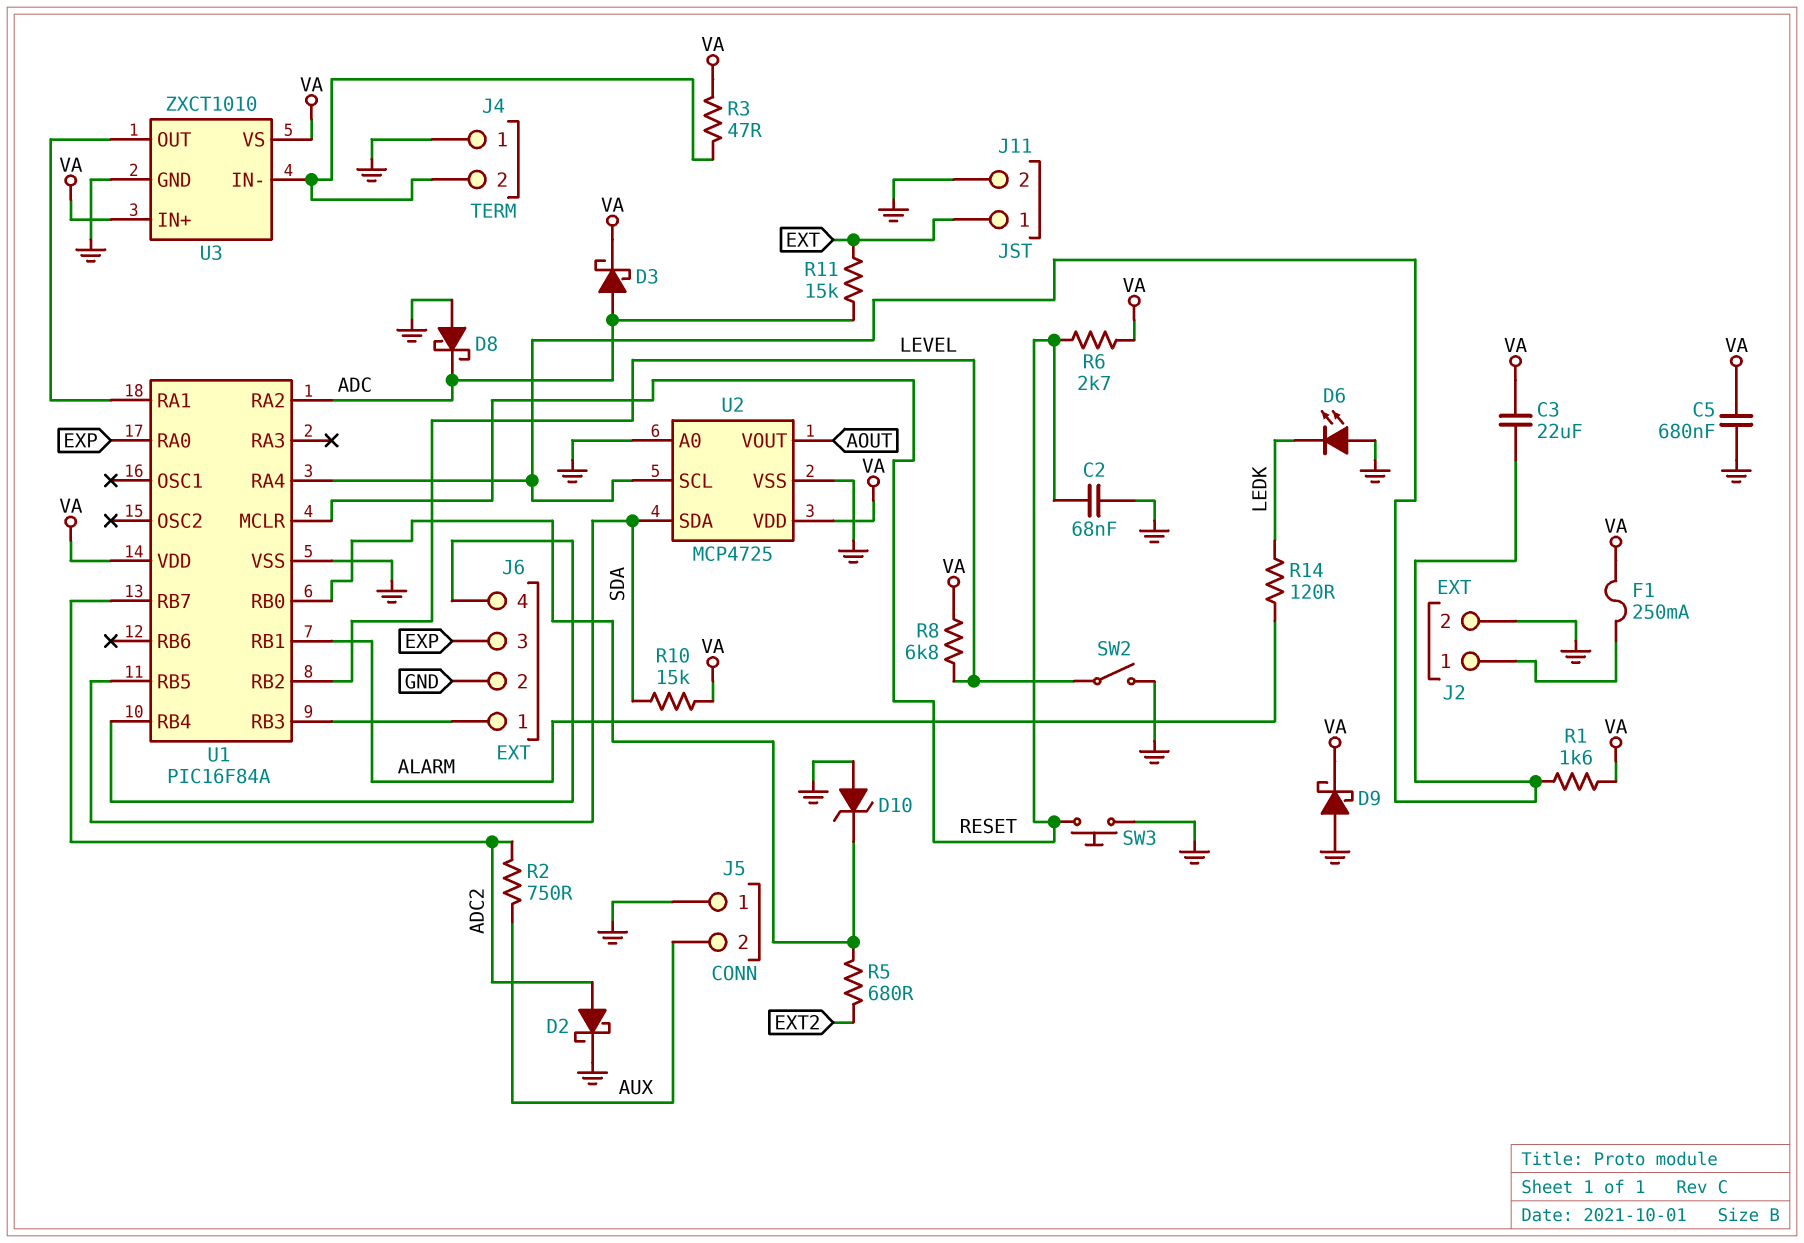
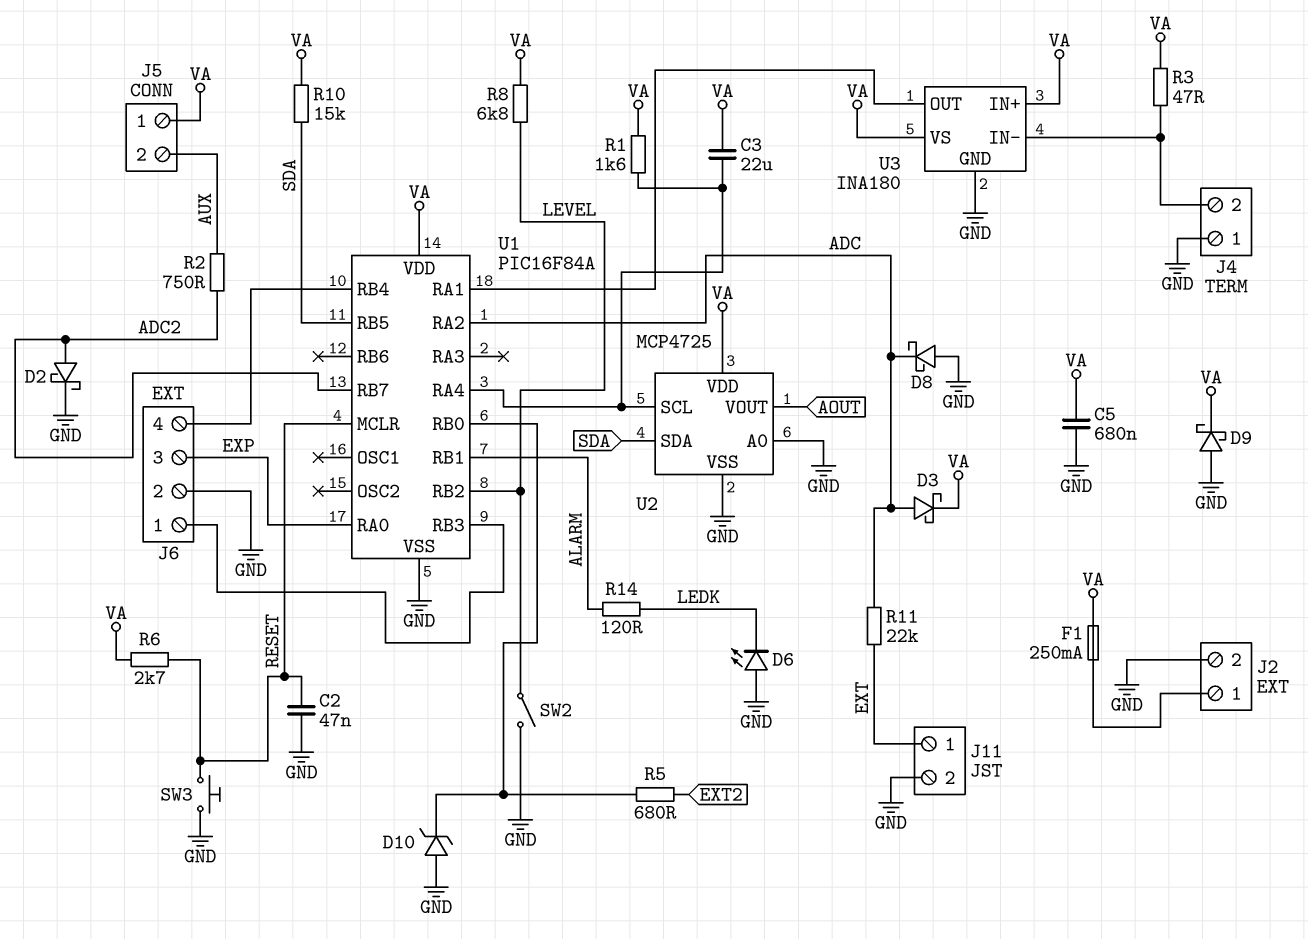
C2: 68nF (GND, RESET) -> 47nF (GND, RESET)
J5 pin 1: GND -> VA
R11: 15k (ADC, EXT) -> 22k (ADC, EXT)
U3: ZXCT1010 -> INA180

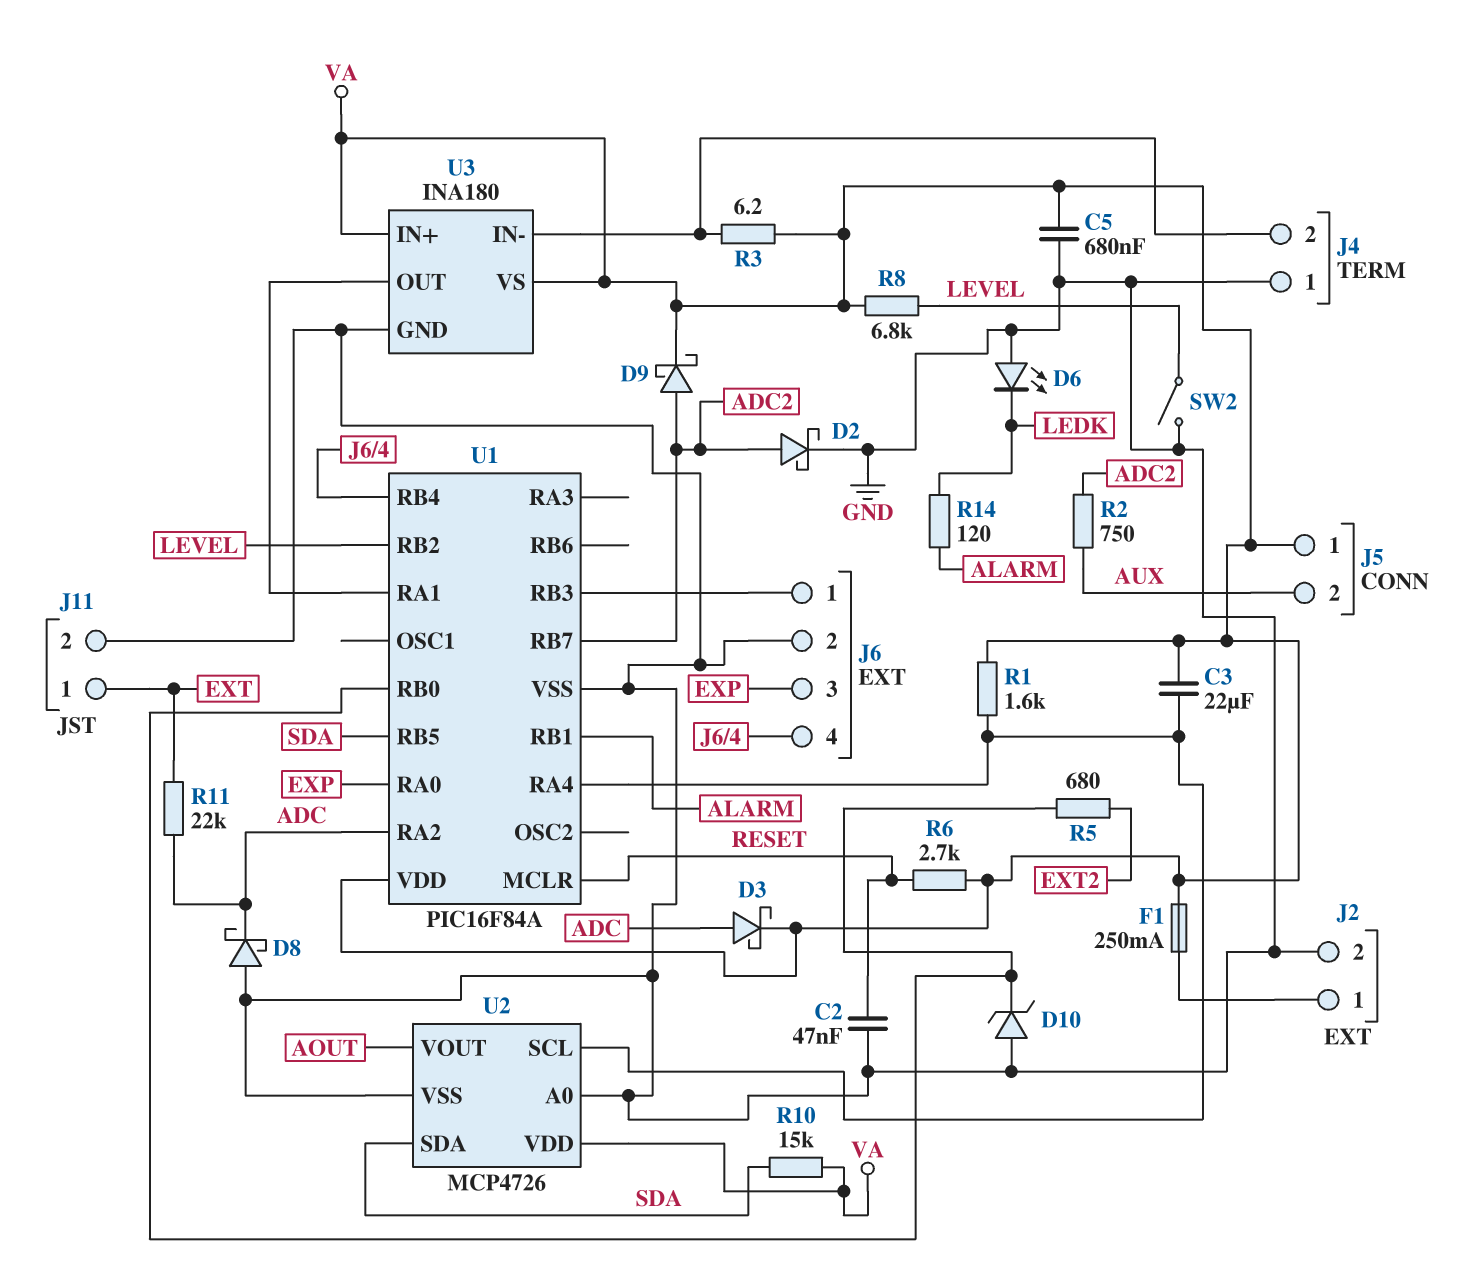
D9: schottky (A GND, K VA) -> schottky (A ADC2, K VA)
R3: 47 (J4/2, VA) -> 6.2 (J4/2, VA)
SW3: button (GND, RESET) -> none
U2: MCP4725 -> MCP4726

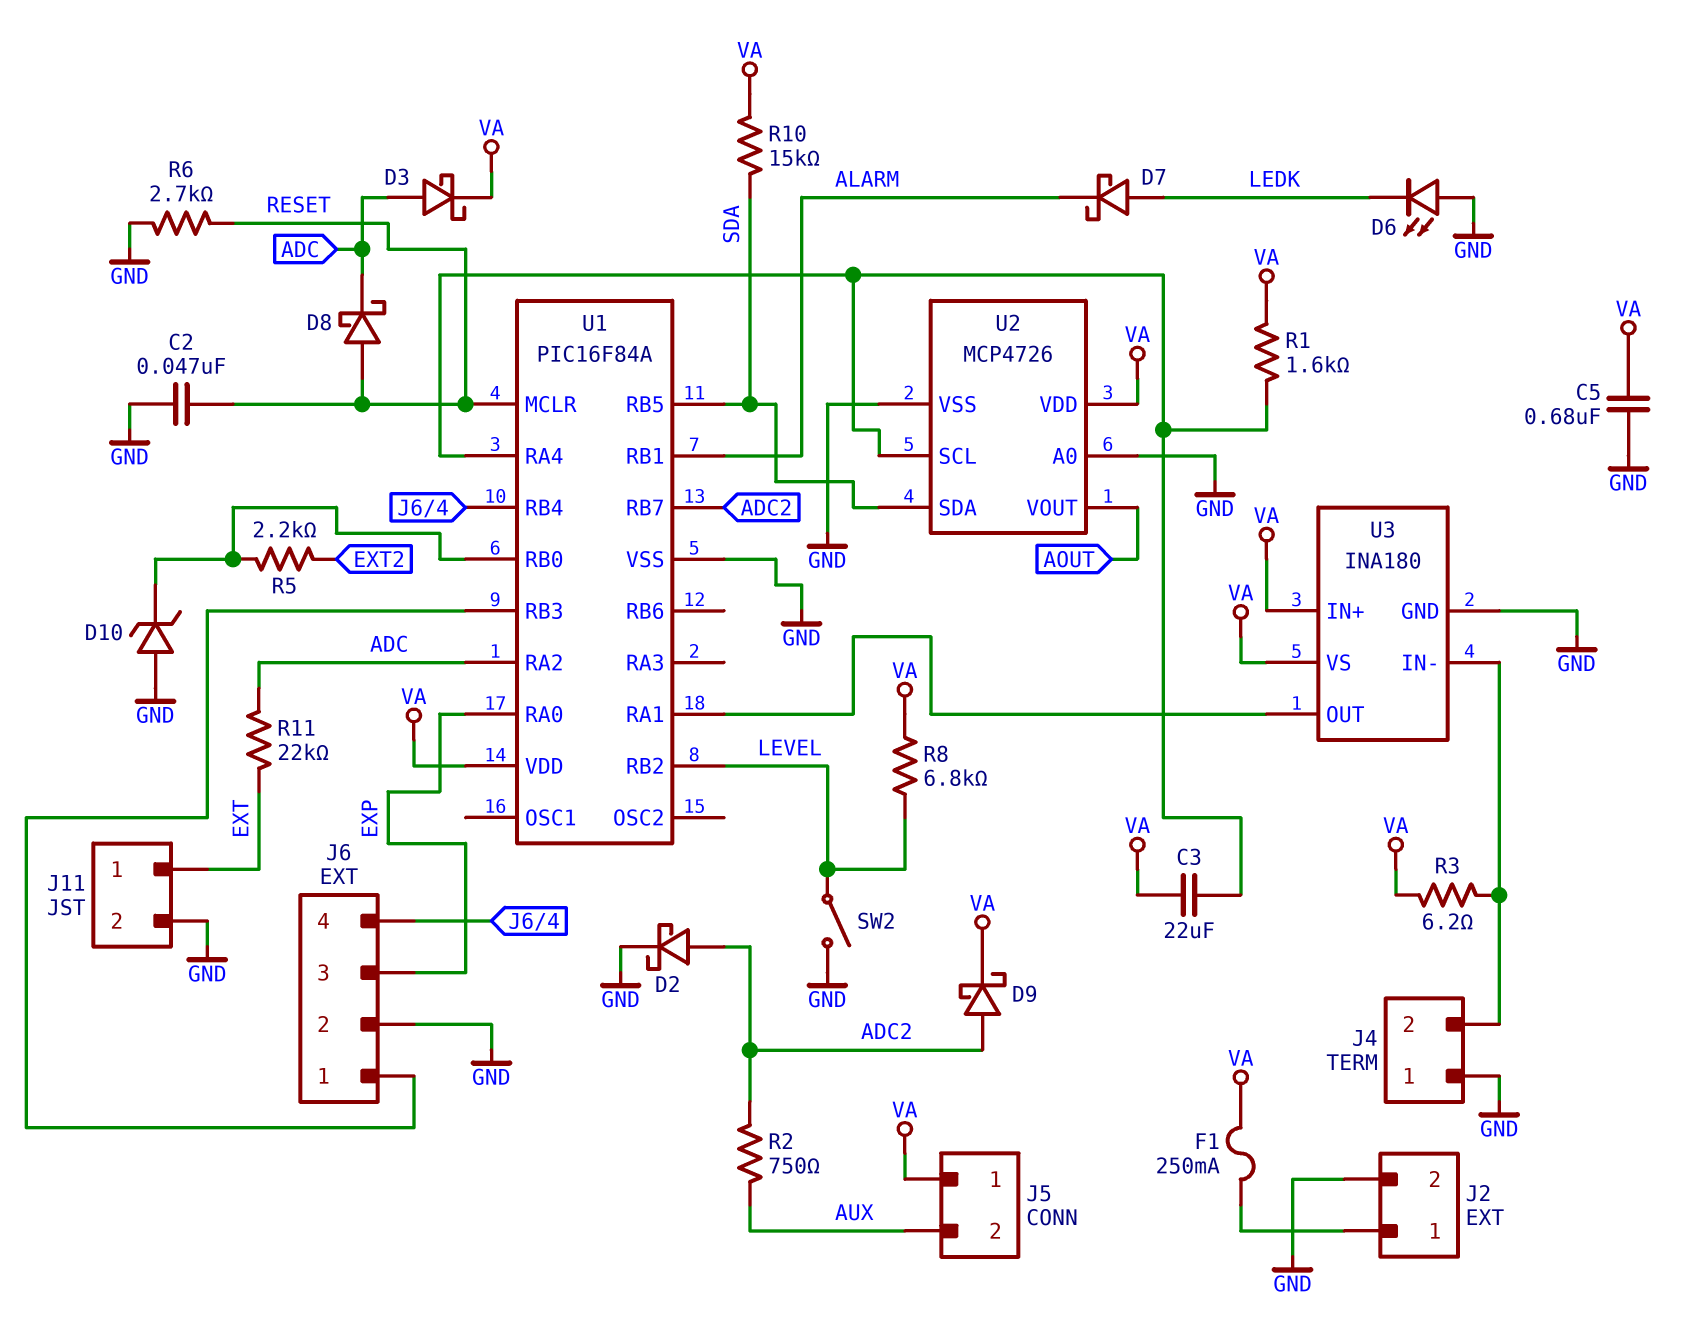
D7: none -> schottky (A LEDK, K ALARM)
D8: schottky (A GND, K ADC) -> schottky (A RESET, K ADC)
R5: 680 (EXT2, U1/RB0) -> 2.2k (EXT2, U1/RB0)
R6: 2.7k (RESET, VA) -> 2.7k (GND, RESET)
R14: 120 (ALARM, LEDK) -> none

